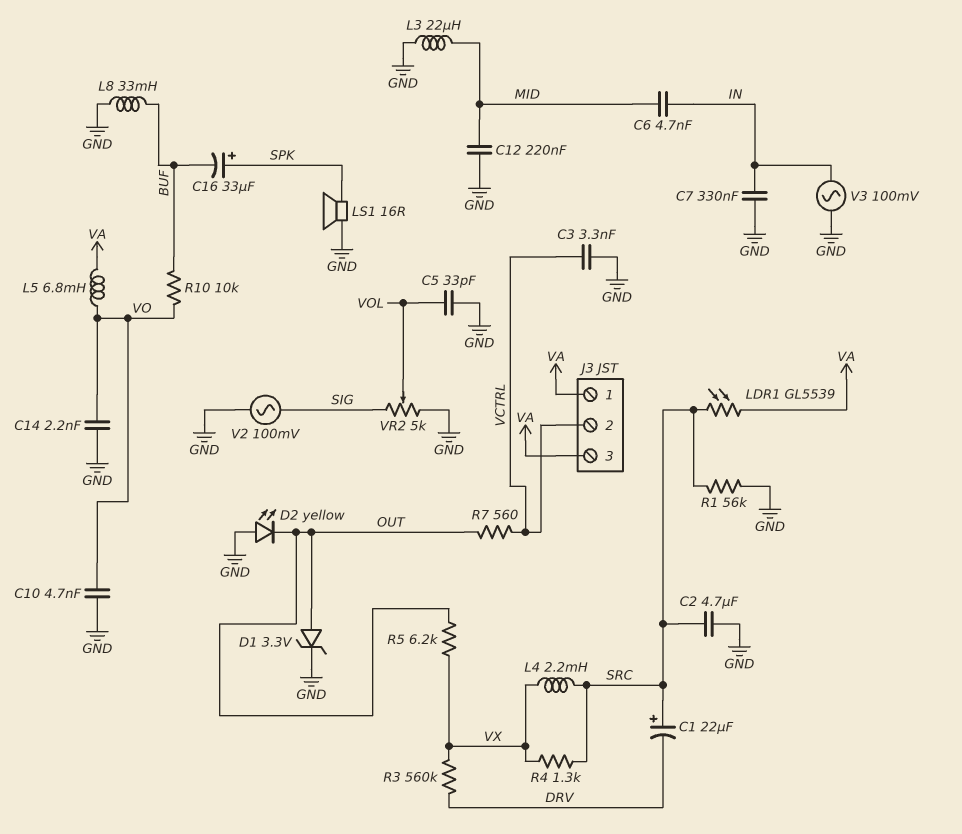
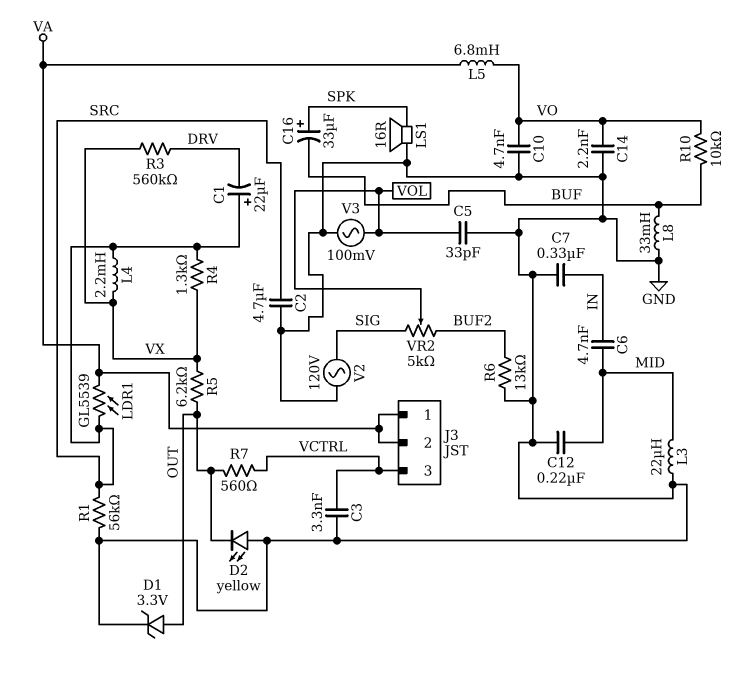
J3 pin 2: VCTRL -> VA
J3 pin 3: VA -> VCTRL
R6: none -> 13k (BUF2, GND)
V2: AC 100mV (GND, SIG) -> AC 120V (GND, SIG)
V3: AC 100mV (GND, IN) -> AC 100mV (GND, VOL)
VR2: 5k (GND, SIG, wiper VOL) -> 5k (BUF2, SIG, wiper VOL)

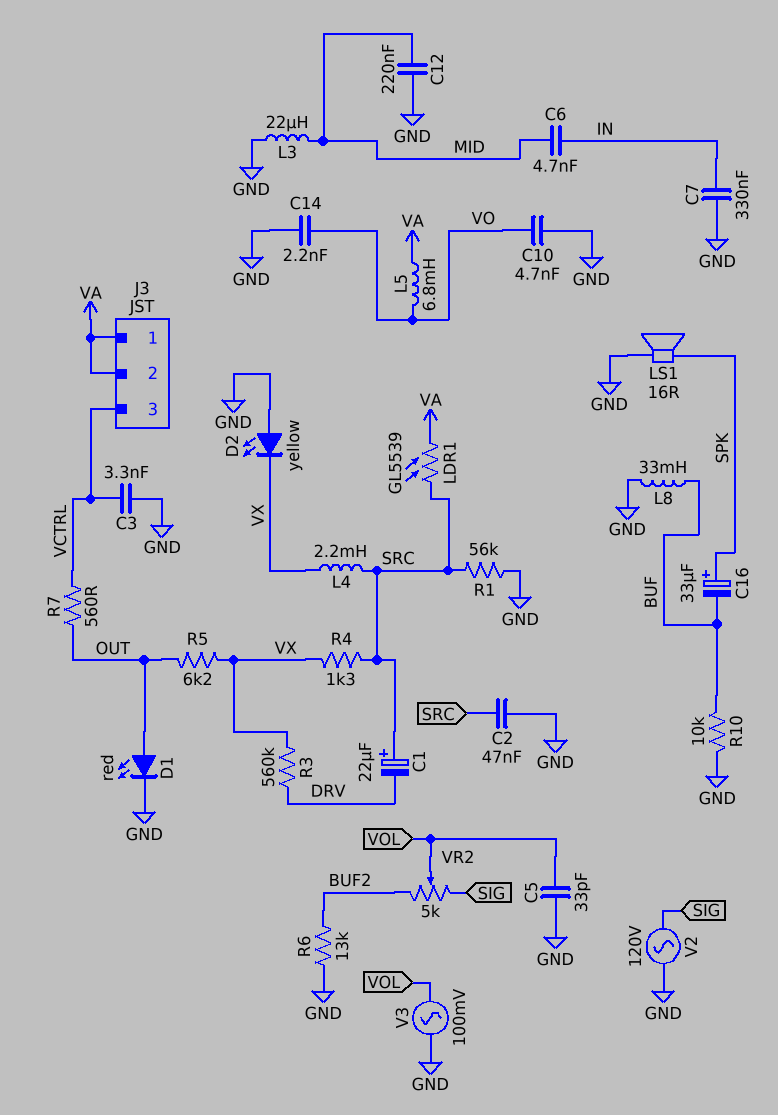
C2: 4.7uF (GND, SRC) -> 47nF (GND, SRC)
D1: zener 3.3V (A OUT, K GND) -> LED red (A OUT, K GND)
D2: LED yellow (A GND, K OUT) -> LED yellow (A GND, K VX)
R10: 10k (BUF, VO) -> 10k (BUF, GND)

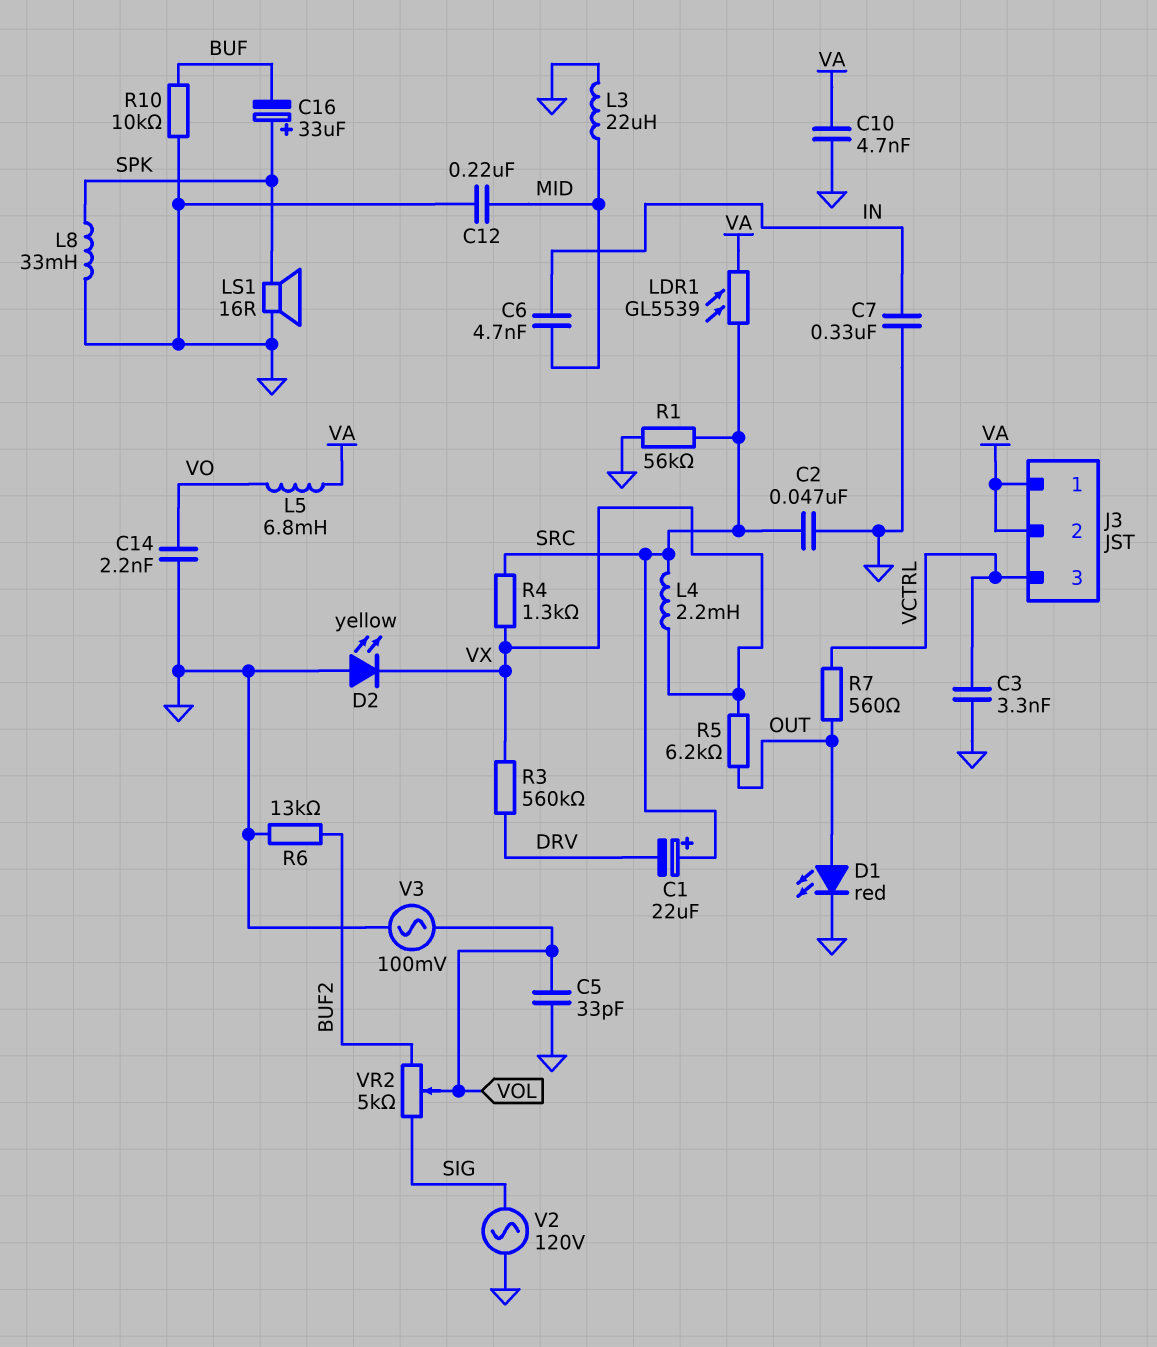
C10: 4.7nF (GND, VO) -> 4.7nF (GND, VA)
L8: 33mH (BUF, GND) -> 33mH (GND, SPK)

